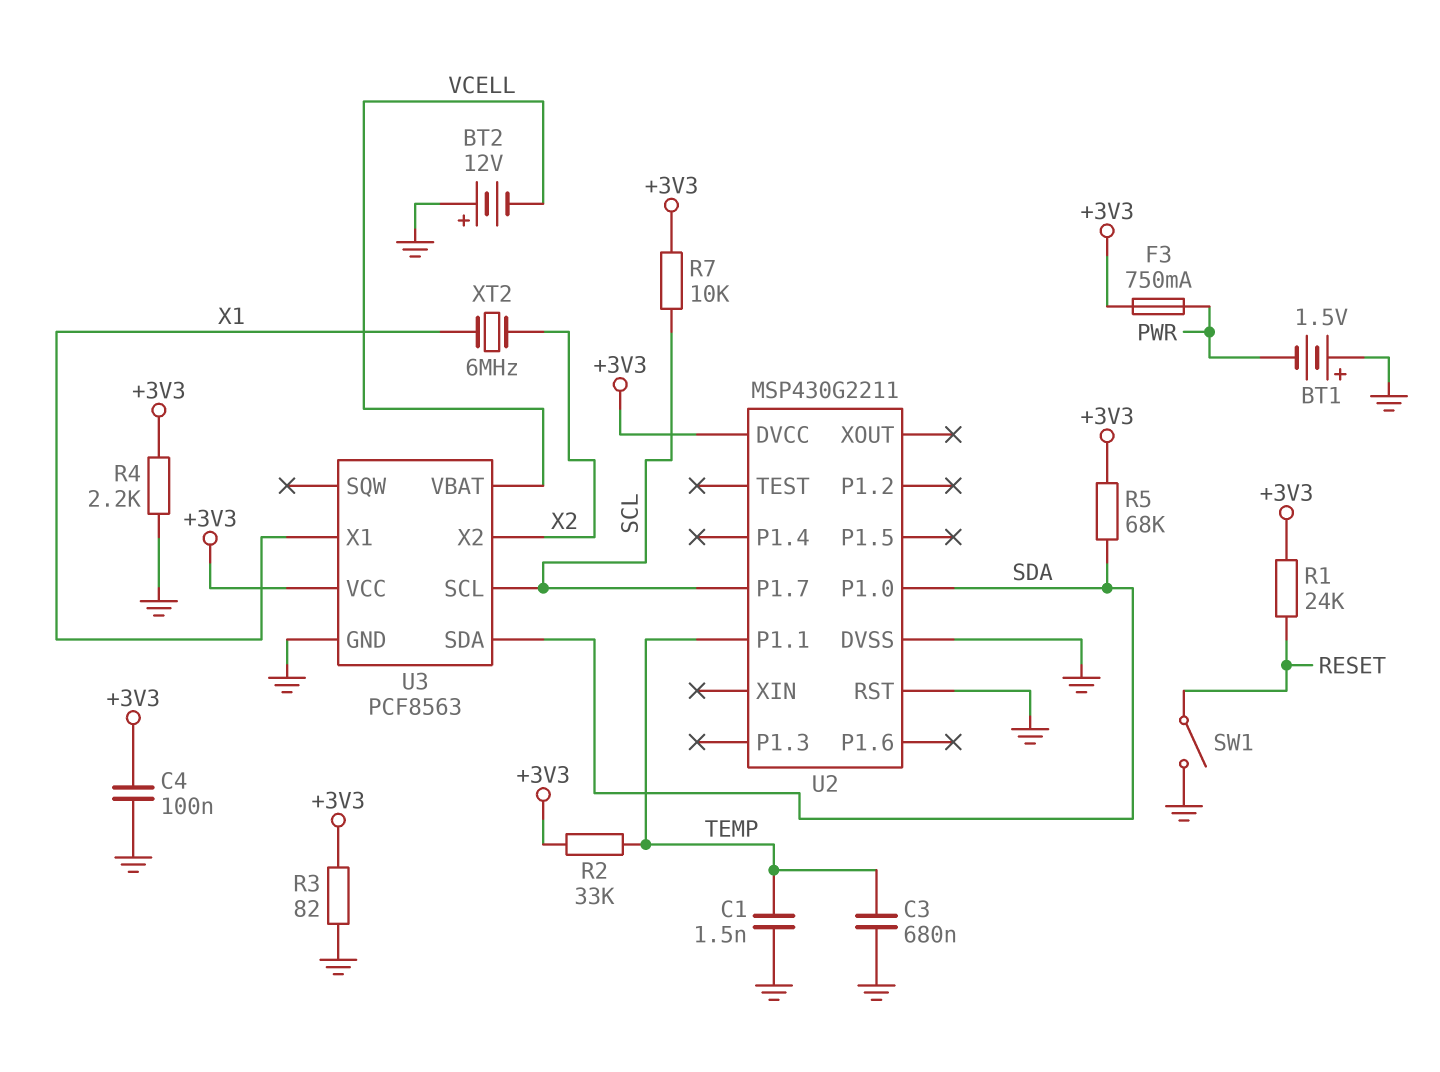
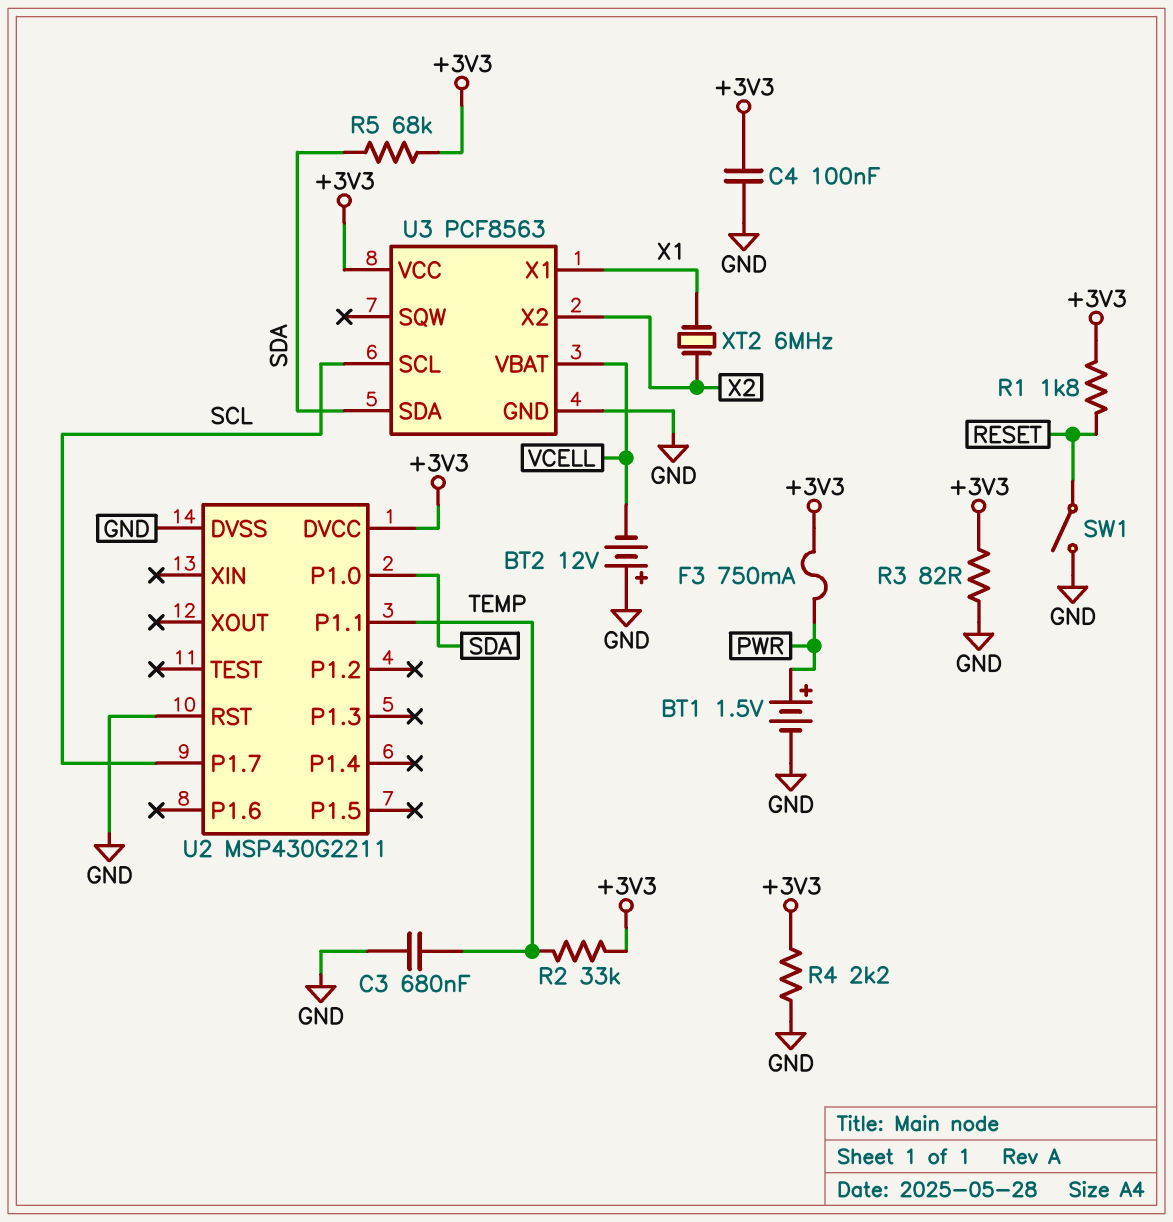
BT1: 1.5V (plus GND, minus PWR) -> 1.5V (plus PWR, minus GND)
C1: 1.5nF (GND, TEMP) -> none
R1: 24k (+3V3, RESET) -> 1.8k (+3V3, RESET)
R7: 10k (+3V3, SCL) -> none

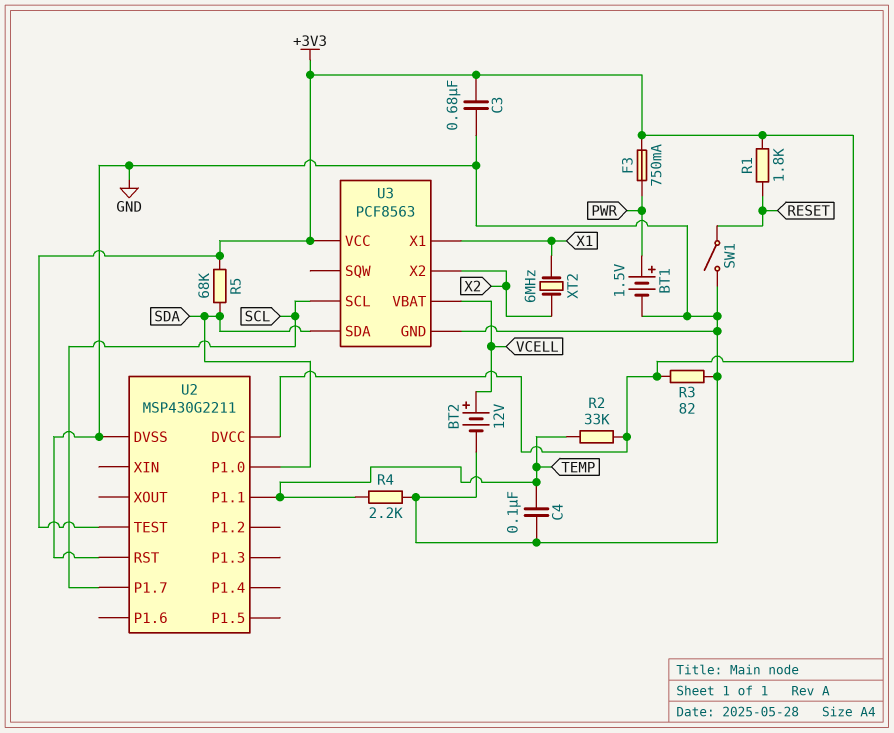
BT2: 12V (plus GND, minus VCELL) -> 12V (plus VCELL, minus GND)
C3: 680nF (GND, TEMP) -> 680nF (+3V3, GND)
C4: 100nF (+3V3, GND) -> 100nF (GND, TEMP)
R4: 2.2k (+3V3, GND) -> 2.2k (GND, TEMP)
U2 pin TEST: none -> +3V3

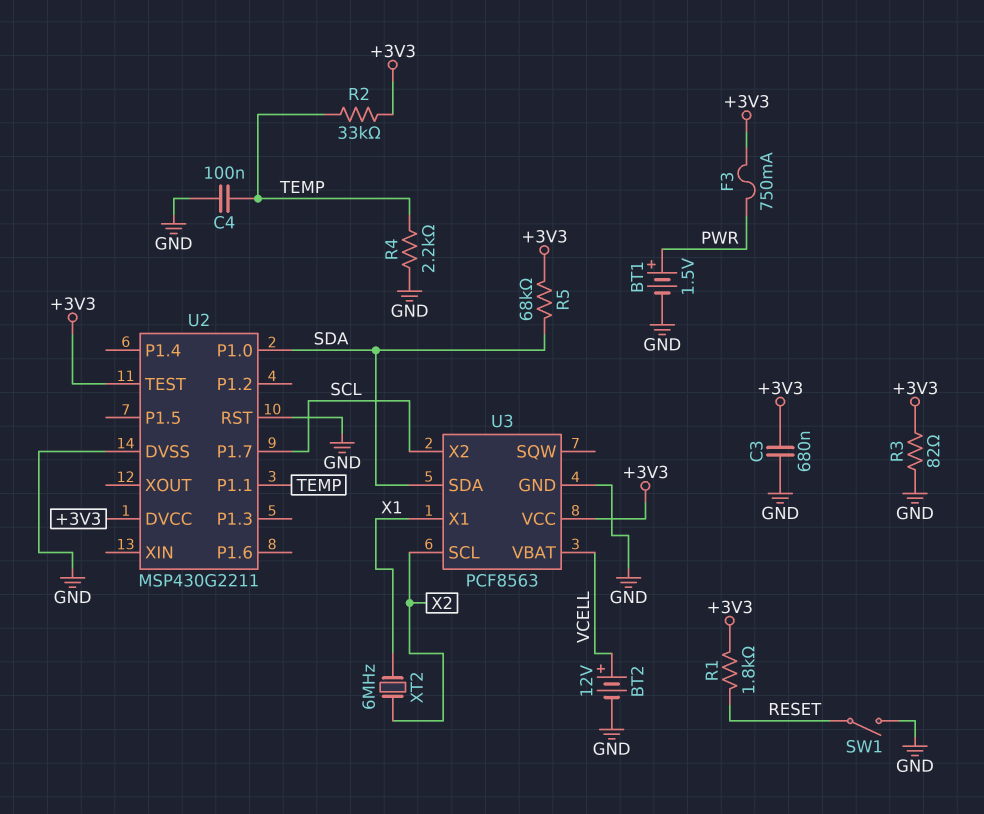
U3 pin SCL: SCL -> X2
U3 pin X2: X2 -> SCL

